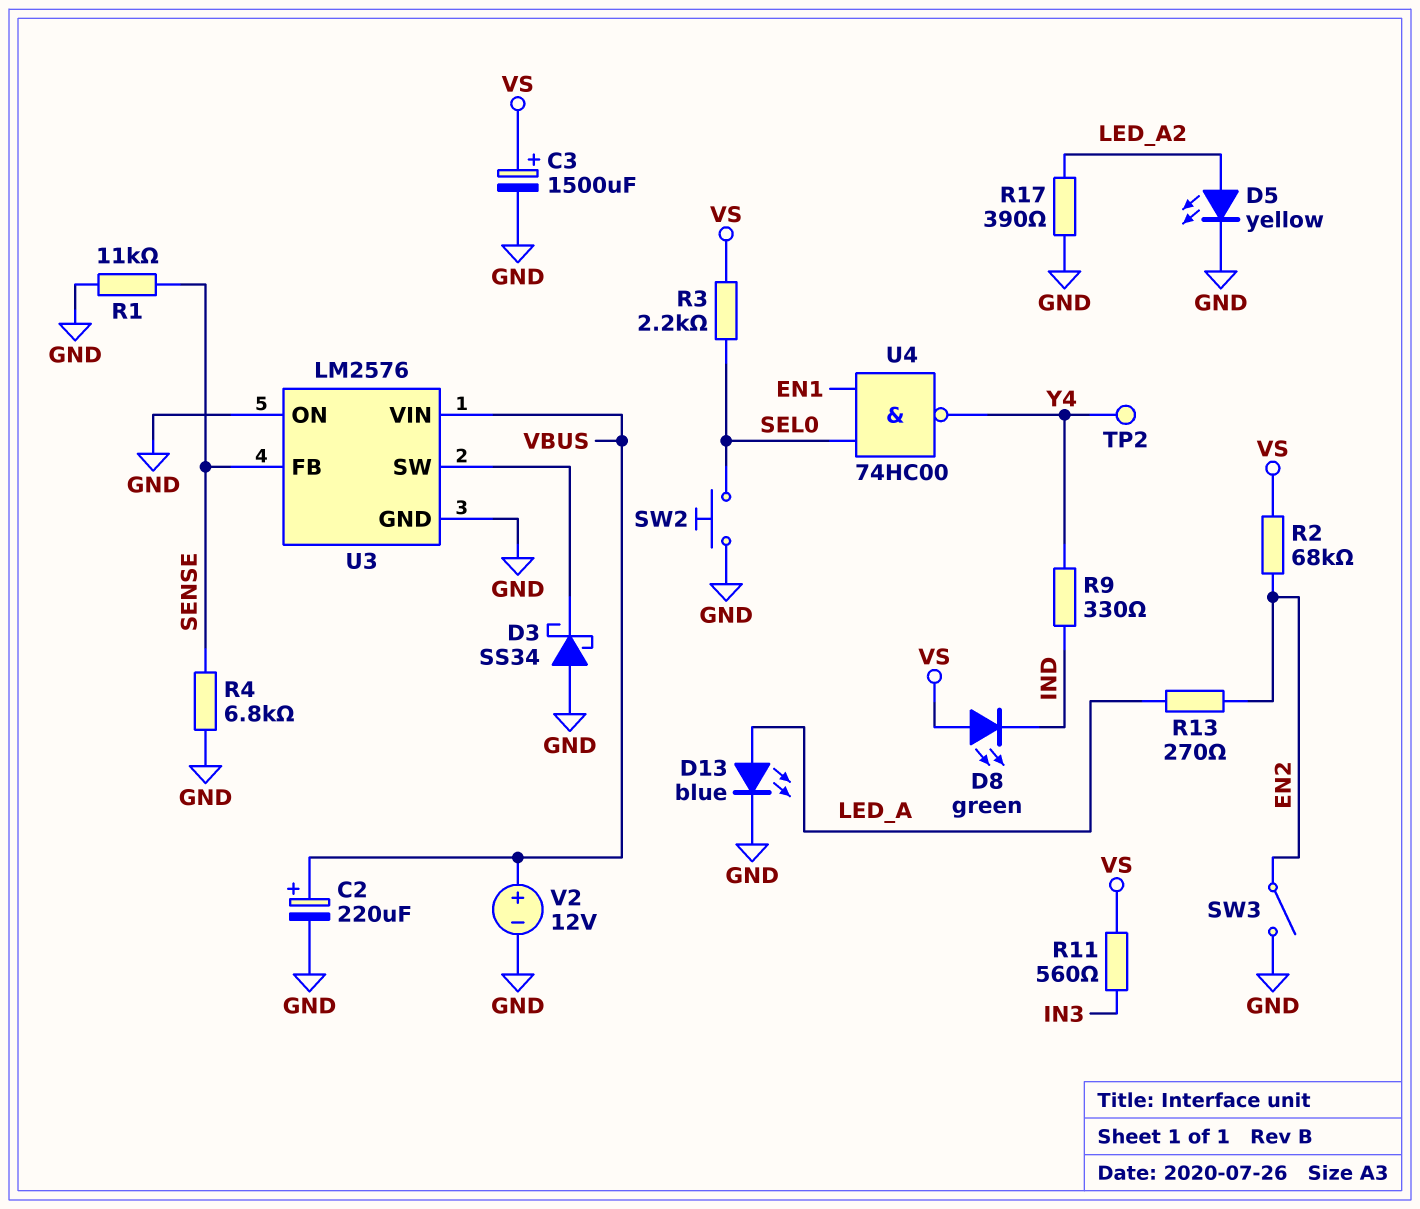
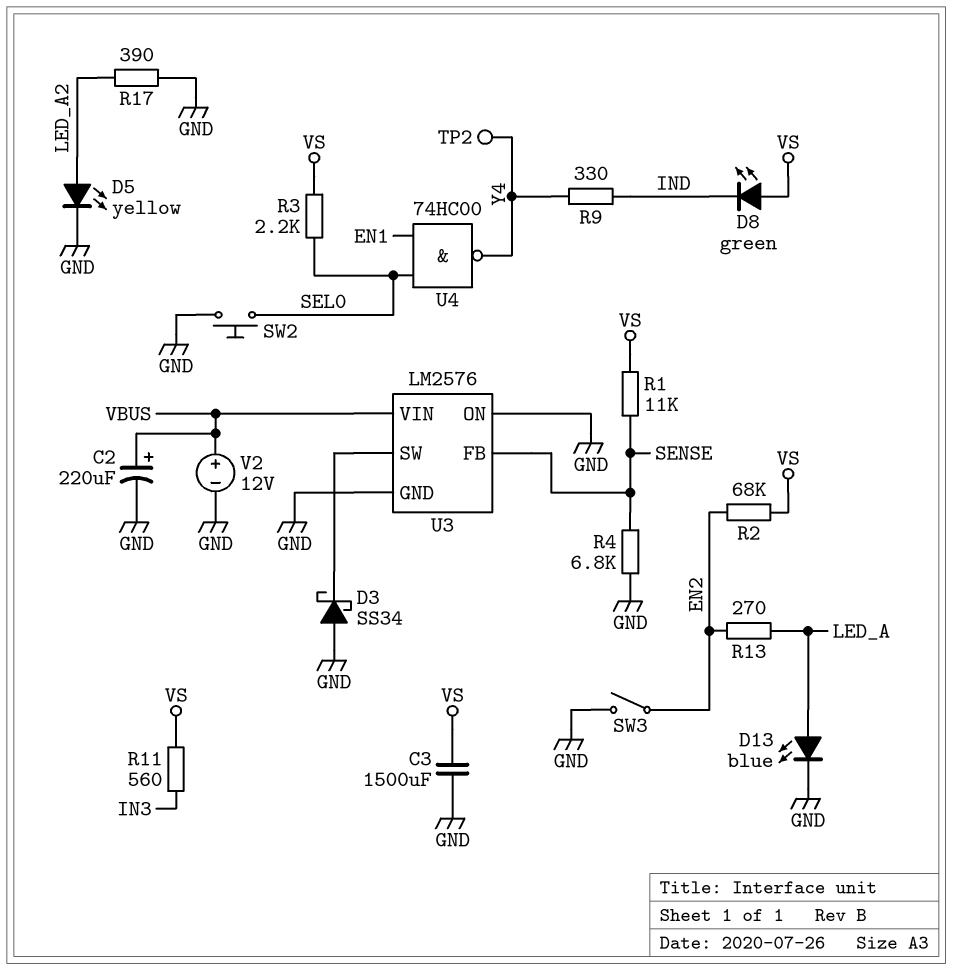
C3: 1500uF (plus VS, minus GND) -> 1500uF (GND, VS)
R1: 11k (GND, SENSE) -> 11k (SENSE, VS)

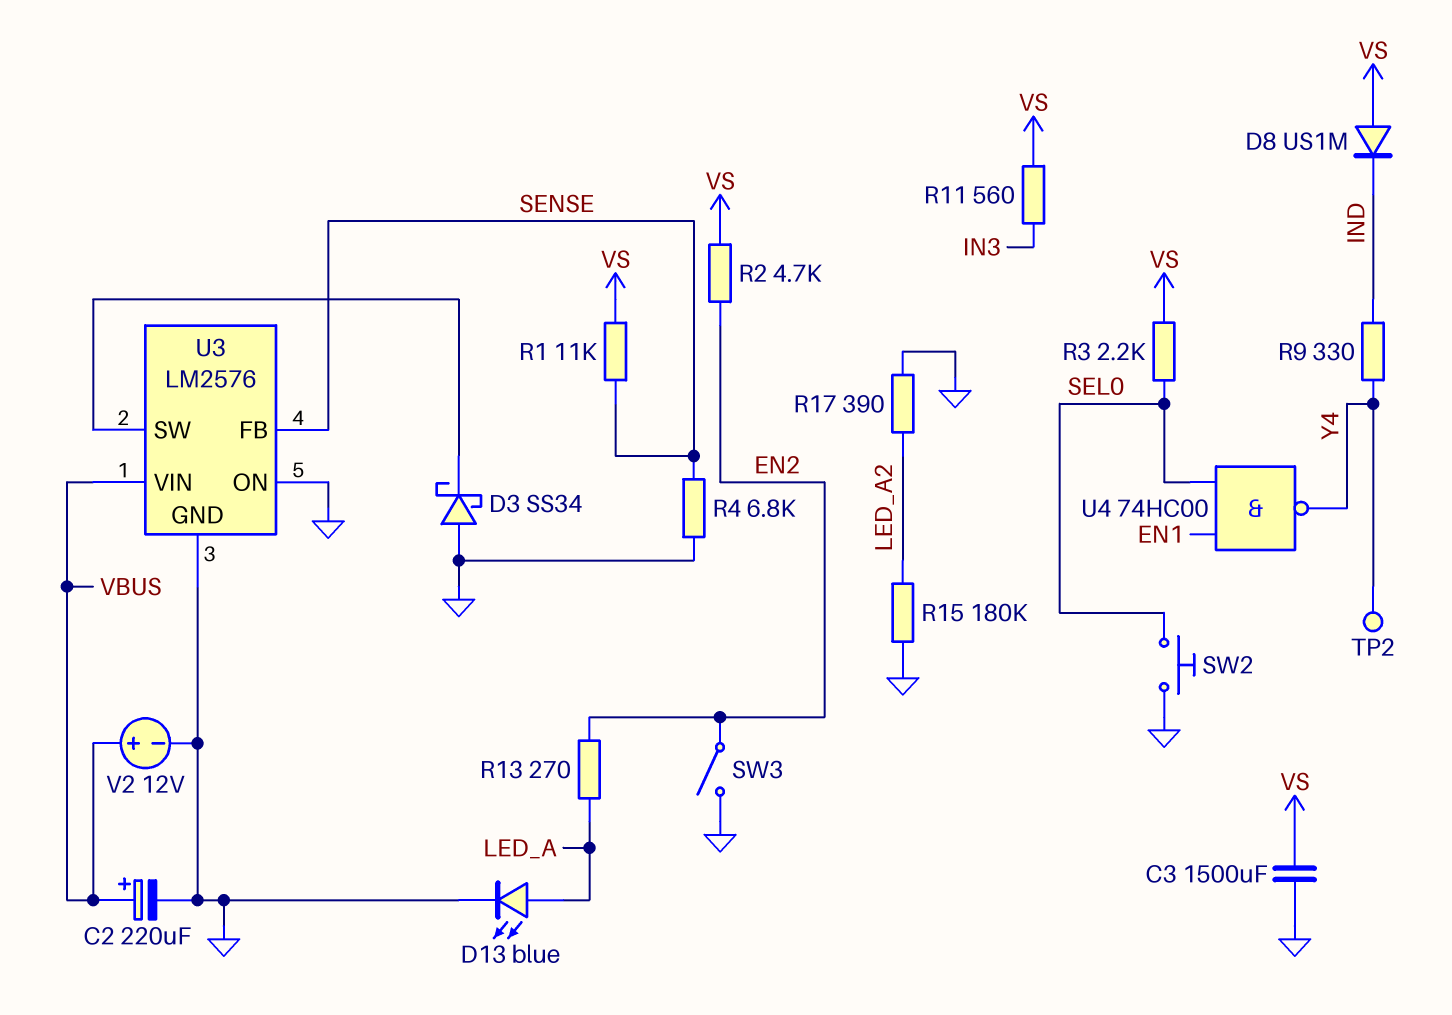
D5: LED yellow (A LED_A2, K GND) -> none
D8: LED green (A VS, K IND) -> diode US1M (A VS, K IND)
R2: 68k (EN2, VS) -> 4.7k (EN2, VS)
R15: none -> 180k (GND, LED_A2)

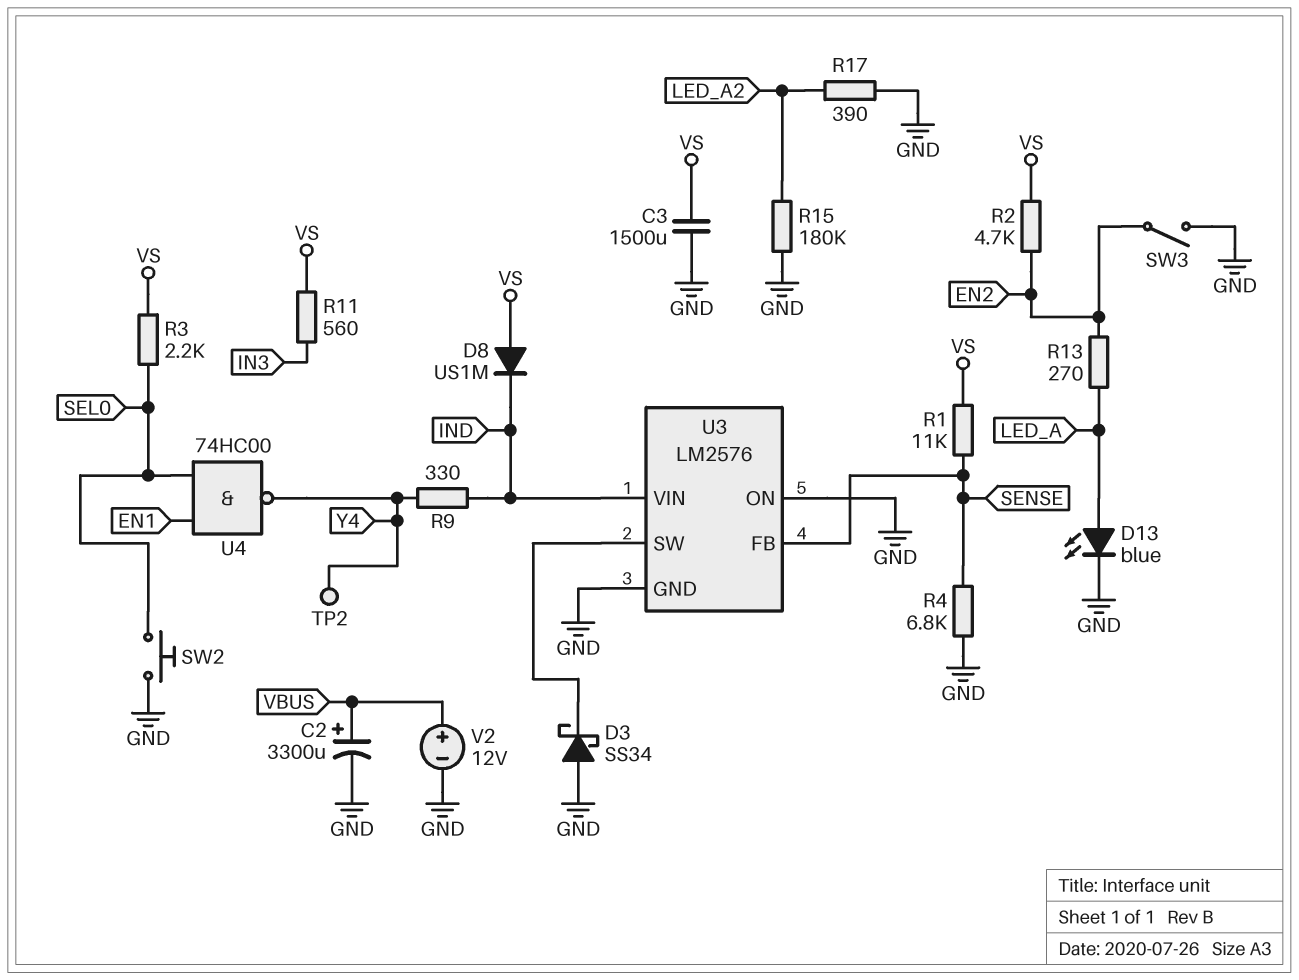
C2: 220uF (plus VBUS, minus GND) -> 3300uF (plus VBUS, minus GND)
U3 pin VIN: VBUS -> IND

